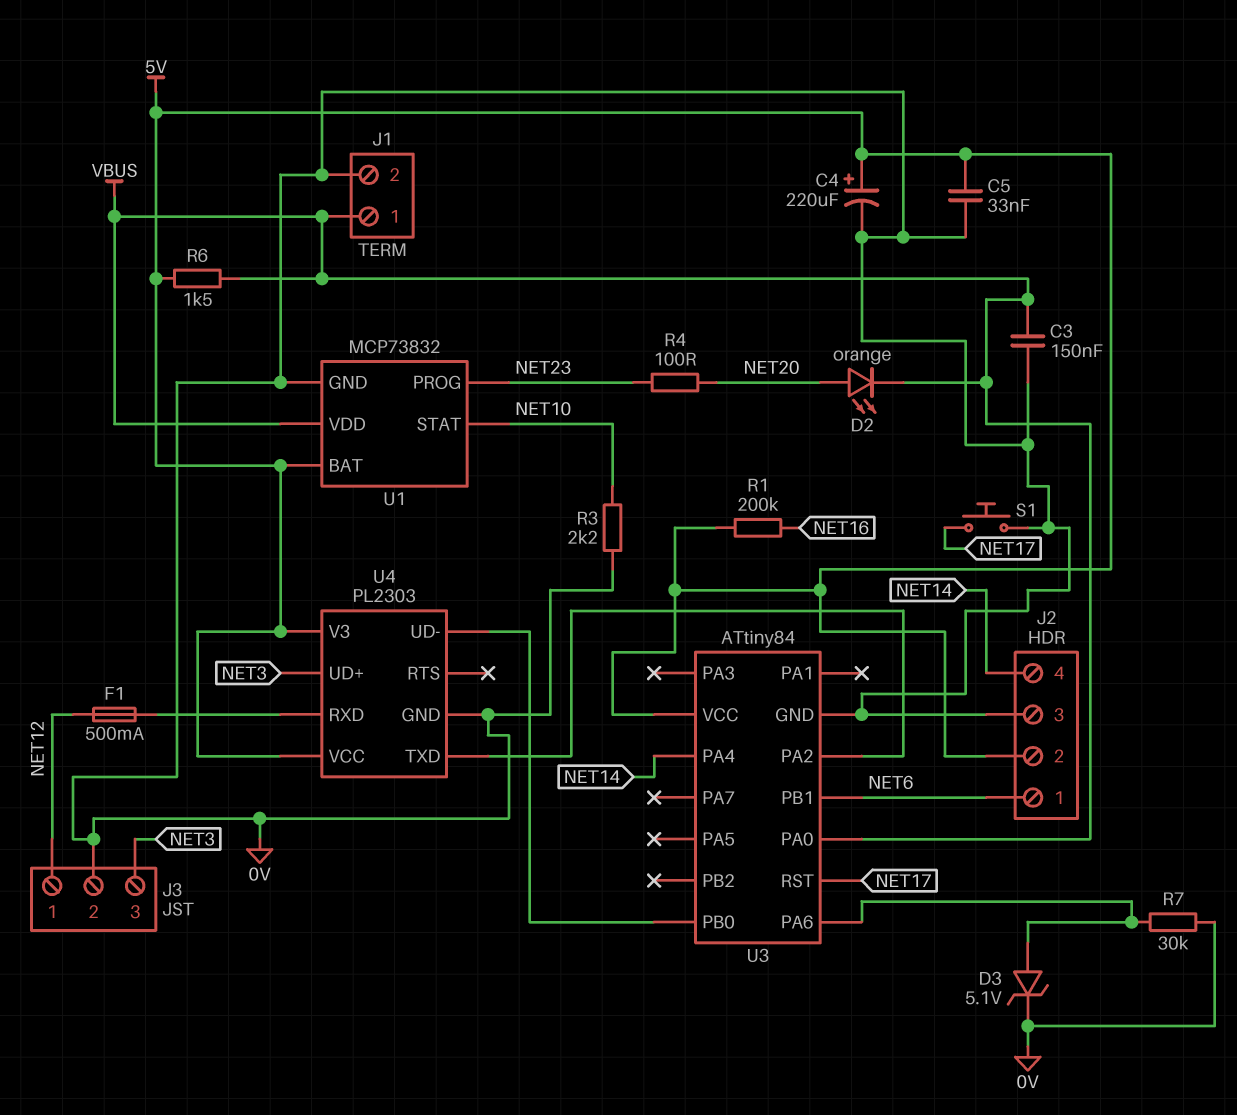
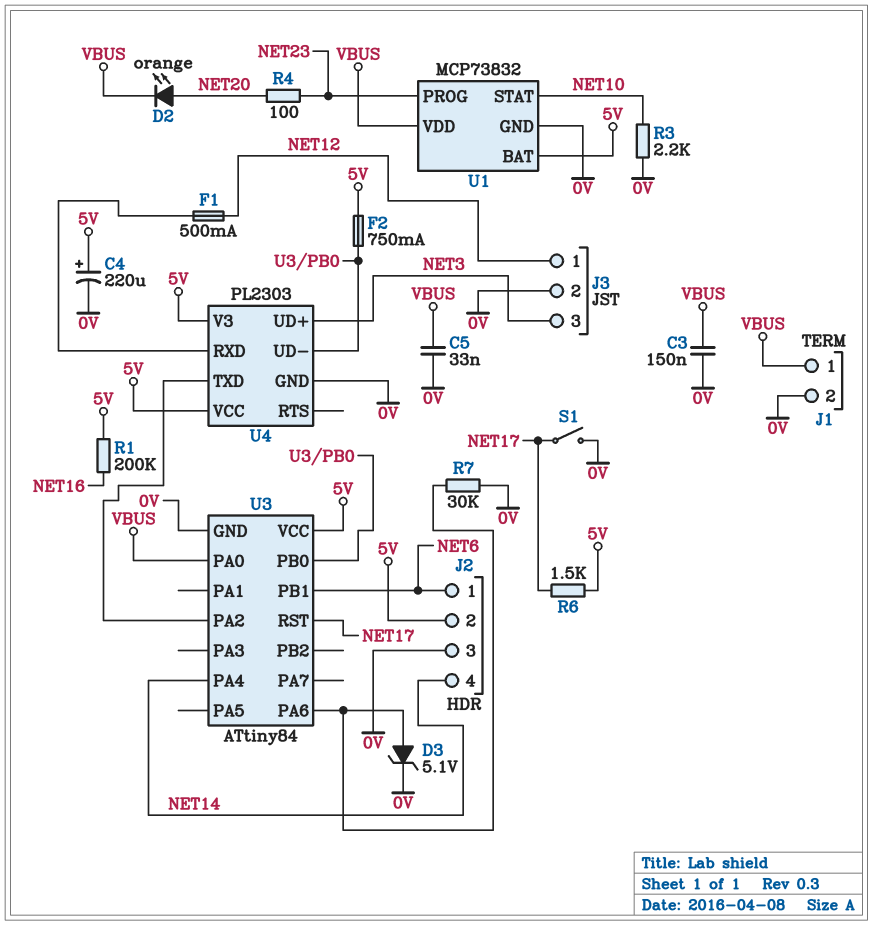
C5: 33nF (0V, 5V) -> 33nF (0V, VBUS)
F2: none -> 750mA (5V, U3/PB0)
R6: 1.5k (5V, VBUS) -> 1.5k (5V, NET17)
S1: button (0V, NET17) -> switch (0V, NET17)

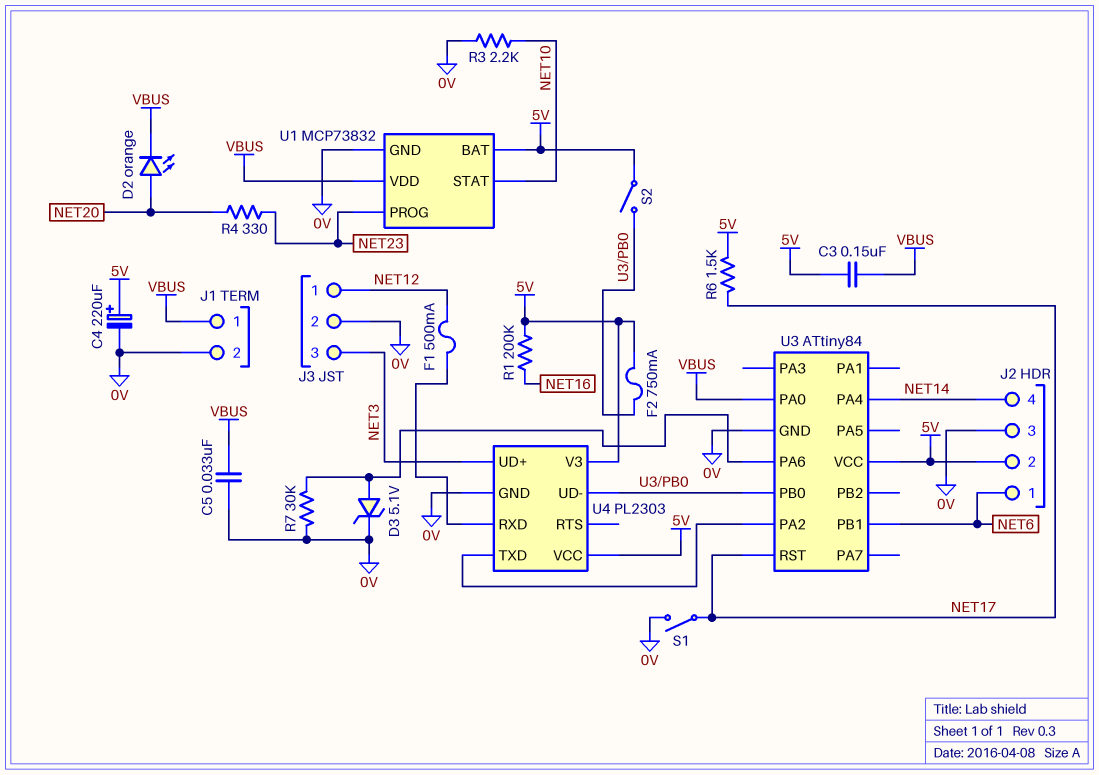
C3: 150nF (0V, VBUS) -> 150nF (5V, VBUS)
R4: 100 (NET20, NET23) -> 330 (NET20, NET23)
S2: none -> switch (5V, U3/PB0)

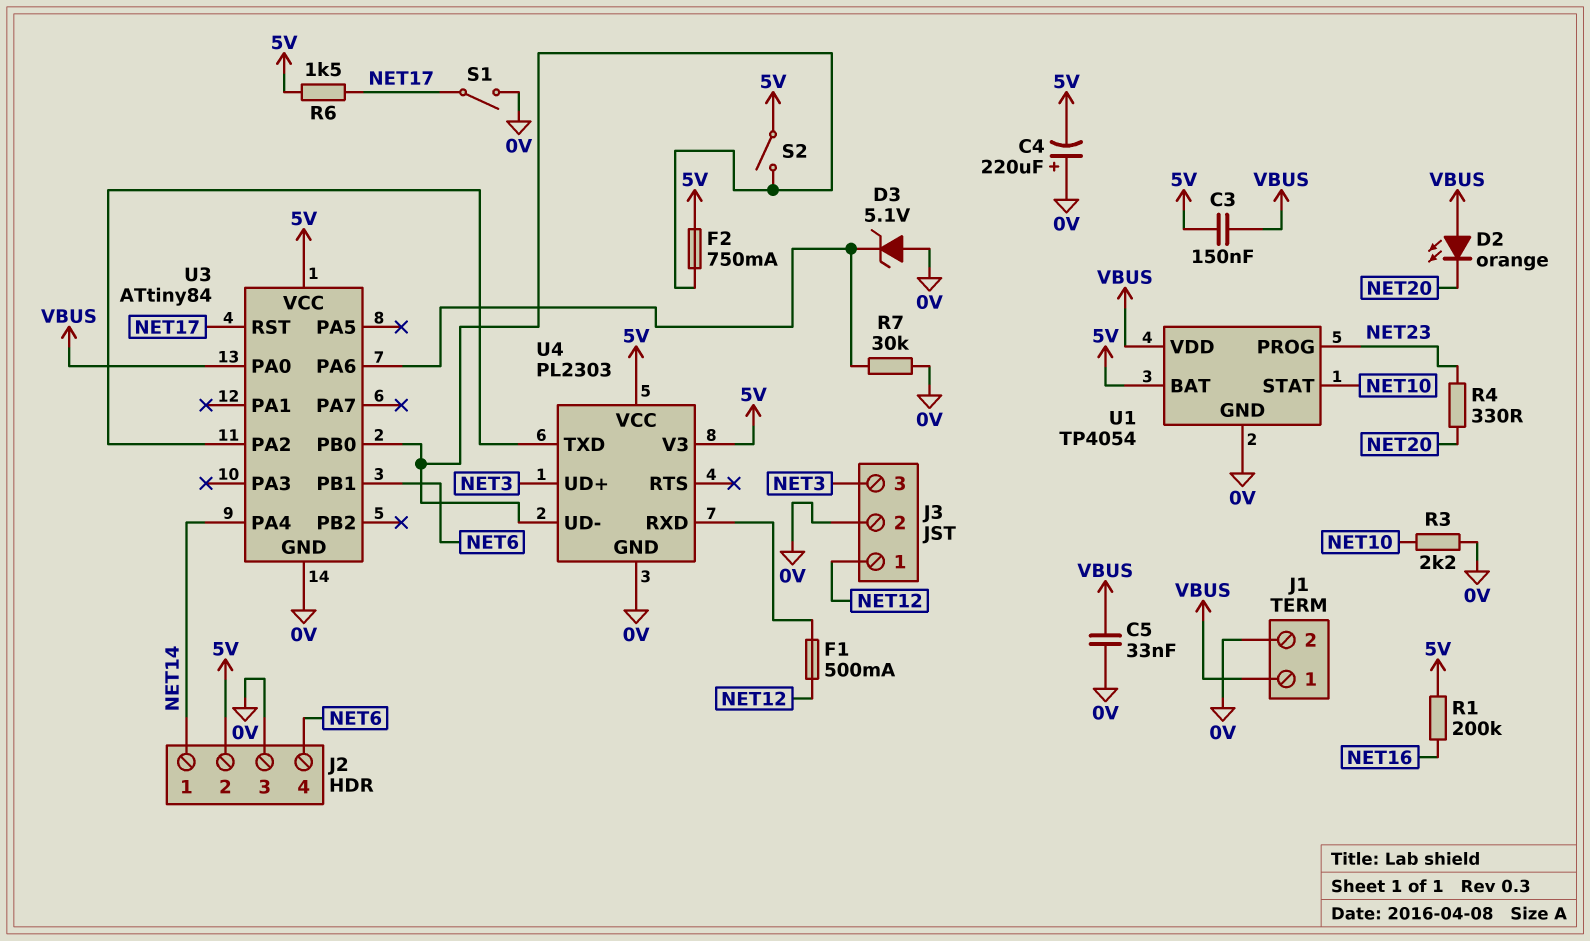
C4: 220uF (plus 5V, minus 0V) -> 220uF (plus 0V, minus 5V)
D2: LED orange (A NET20, K VBUS) -> LED orange (A VBUS, K NET20)
D3: zener 5.1V (A U3/PA6, K 0V) -> zener 5.1V (A 0V, K U3/PA6)
J2 pin 1: NET6 -> NET14
J2 pin 4: NET14 -> NET6
U1: MCP73832 -> TP4054

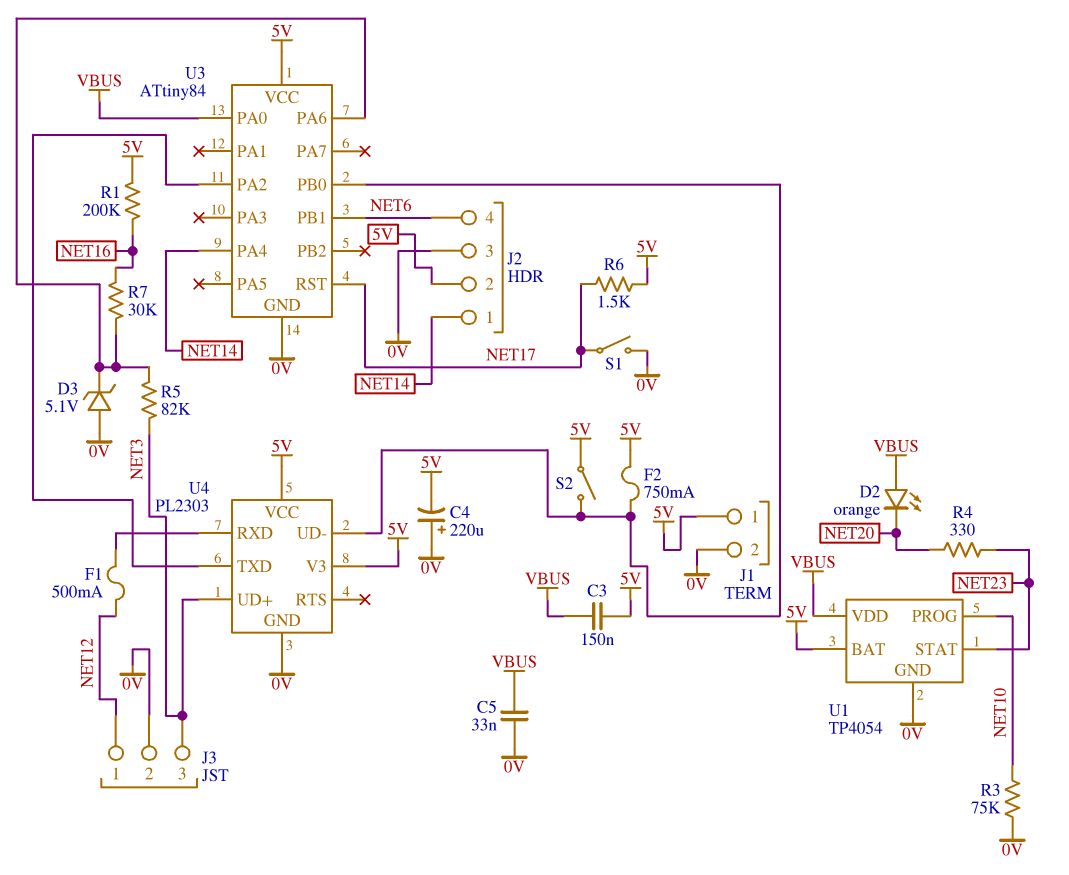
J1 pin 1: VBUS -> 5V
R3: 2.2k (0V, NET10) -> 75k (0V, NET10)
R5: none -> 82k (NET3, U3/PA6)
R7: 30k (0V, U3/PA6) -> 30k (NET16, U3/PA6)
U1 pin PROG: NET23 -> NET10
U1 pin STAT: NET10 -> NET23

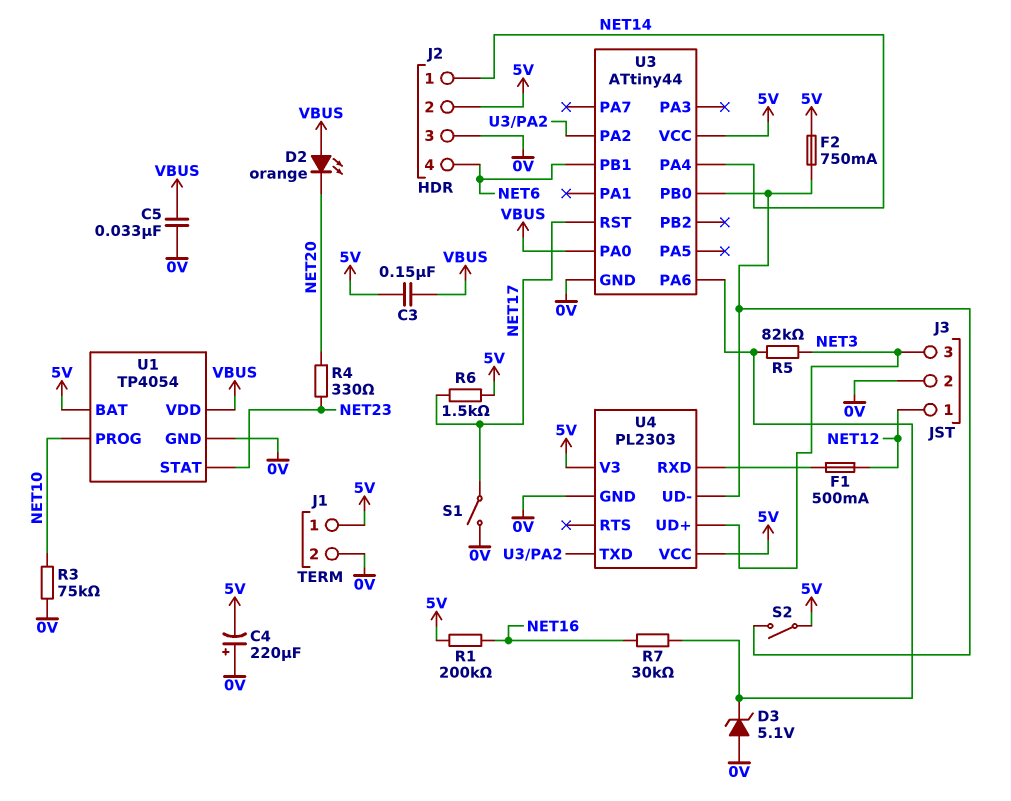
U3: ATtiny84 -> ATtiny44

